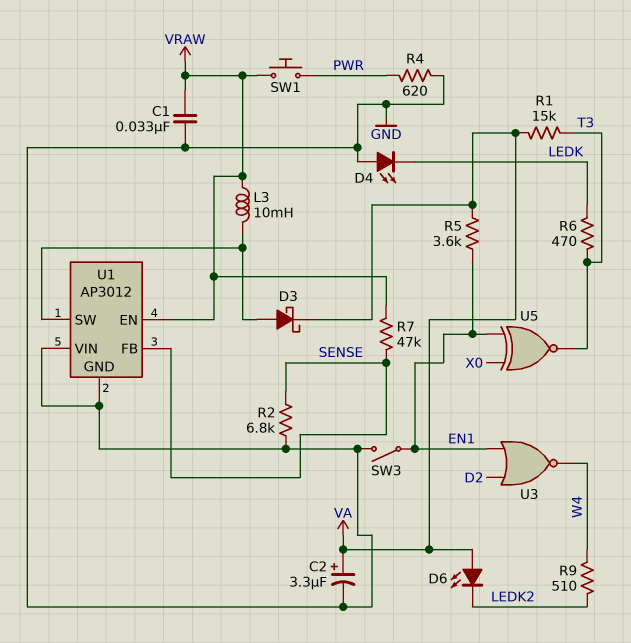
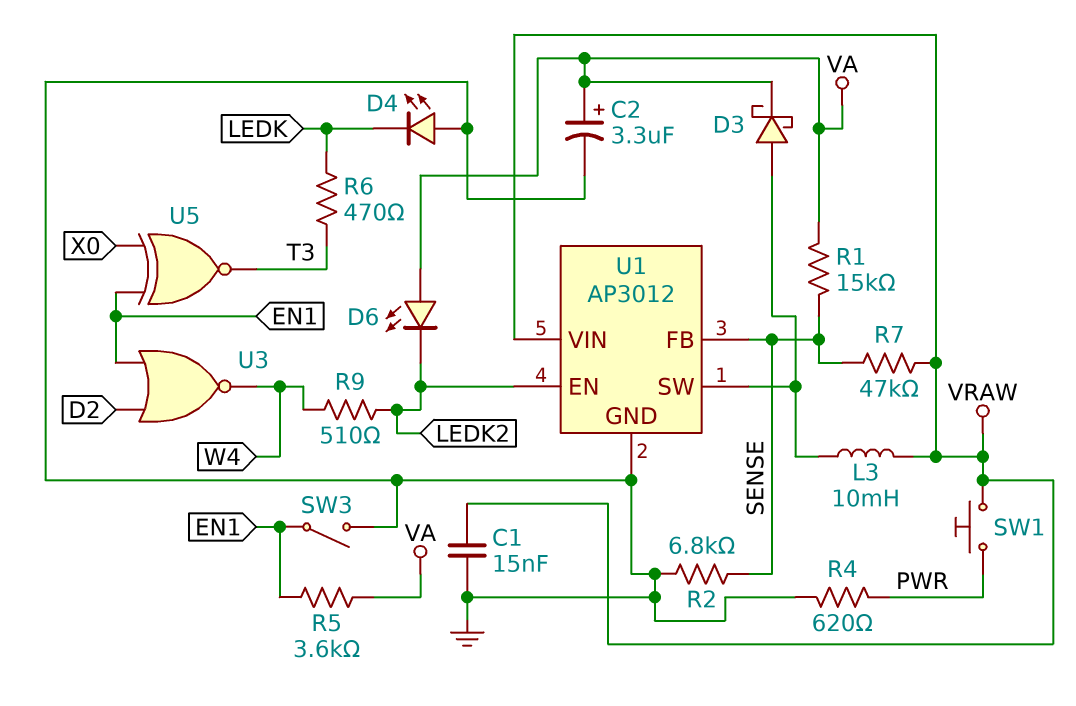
C1: 33nF (GND, VRAW) -> 15nF (GND, VRAW)
R1: 15k (T3, VA) -> 15k (SENSE, VA)
U1 pin EN: VRAW -> LEDK2
U1 pin VIN: GND -> VRAW

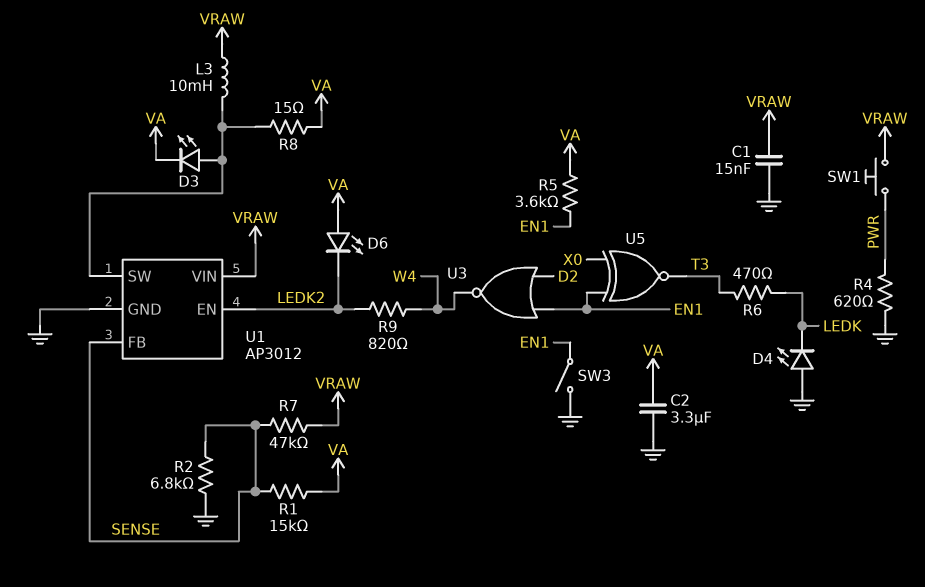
C2: 3.3uF (plus VA, minus GND) -> 3.3uF (GND, VA)
D3: schottky (A U1/SW, K VA) -> LED (A U1/SW, K VA)
R8: none -> 15 (U1/SW, VA)
R9: 510 (LEDK2, W4) -> 820 (LEDK2, W4)

